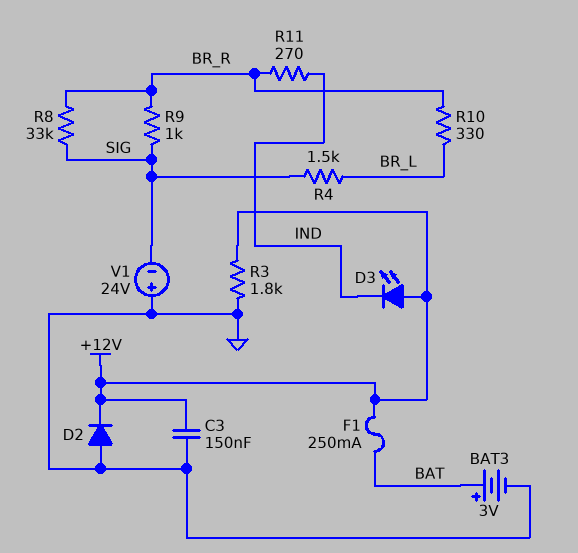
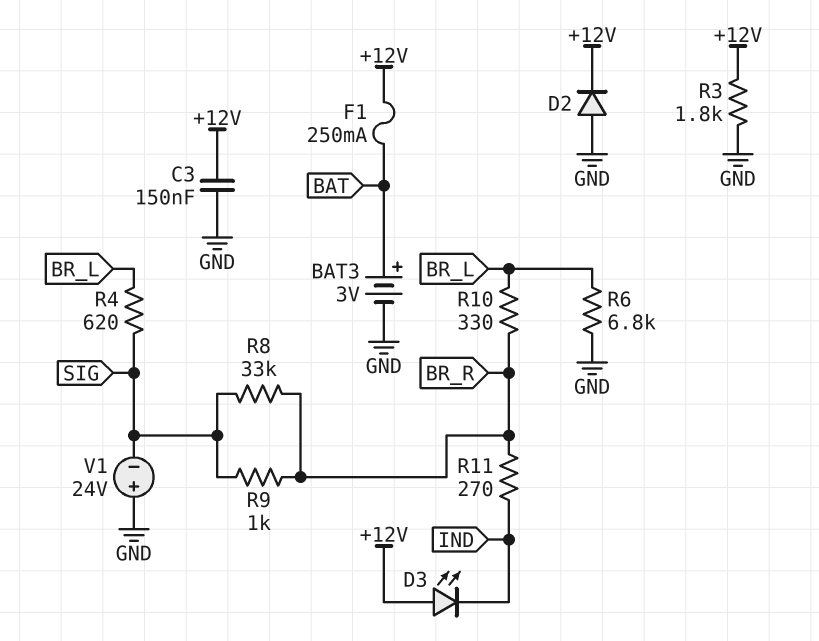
R4: 1.5k (BR_L, SIG) -> 620 (BR_L, SIG)
R6: none -> 6.8k (BR_L, GND)

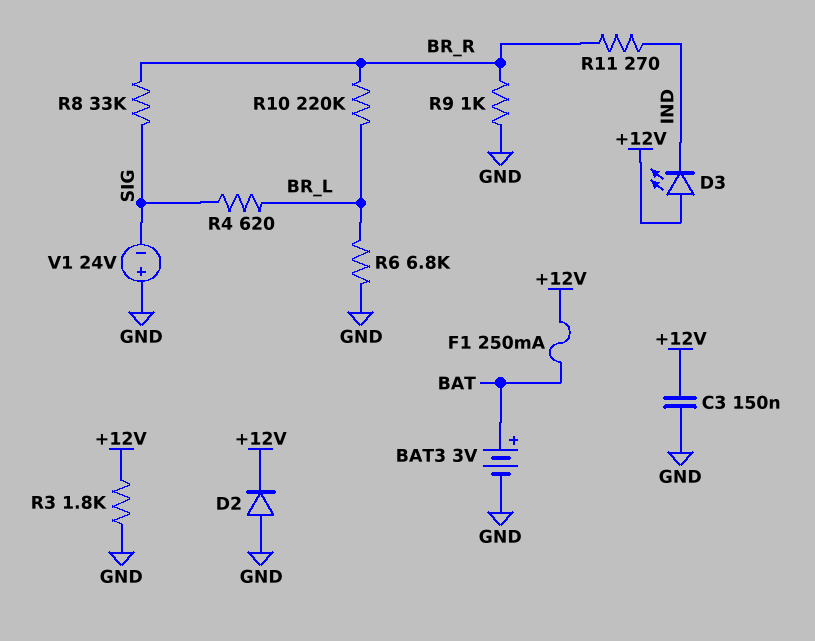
R9: 1k (BR_R, SIG) -> 1k (BR_R, GND)
R10: 330 (BR_L, BR_R) -> 220k (BR_L, BR_R)

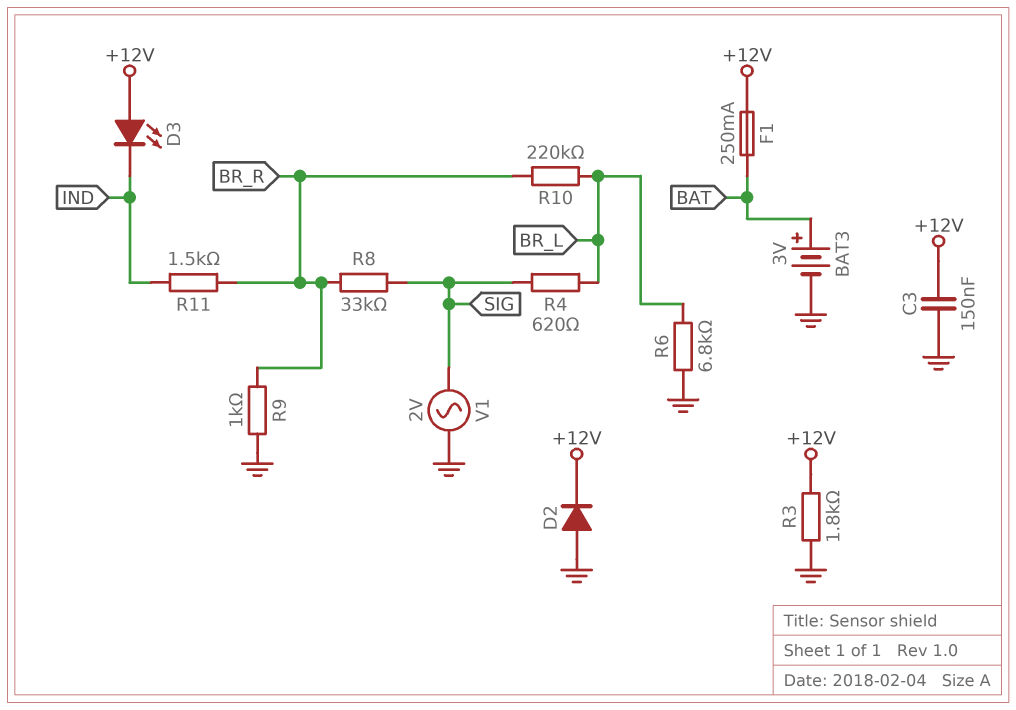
R11: 270 (BR_R, IND) -> 1.5k (BR_R, IND)
V1: 24V (plus GND, minus SIG) -> AC 2V (GND, SIG)

